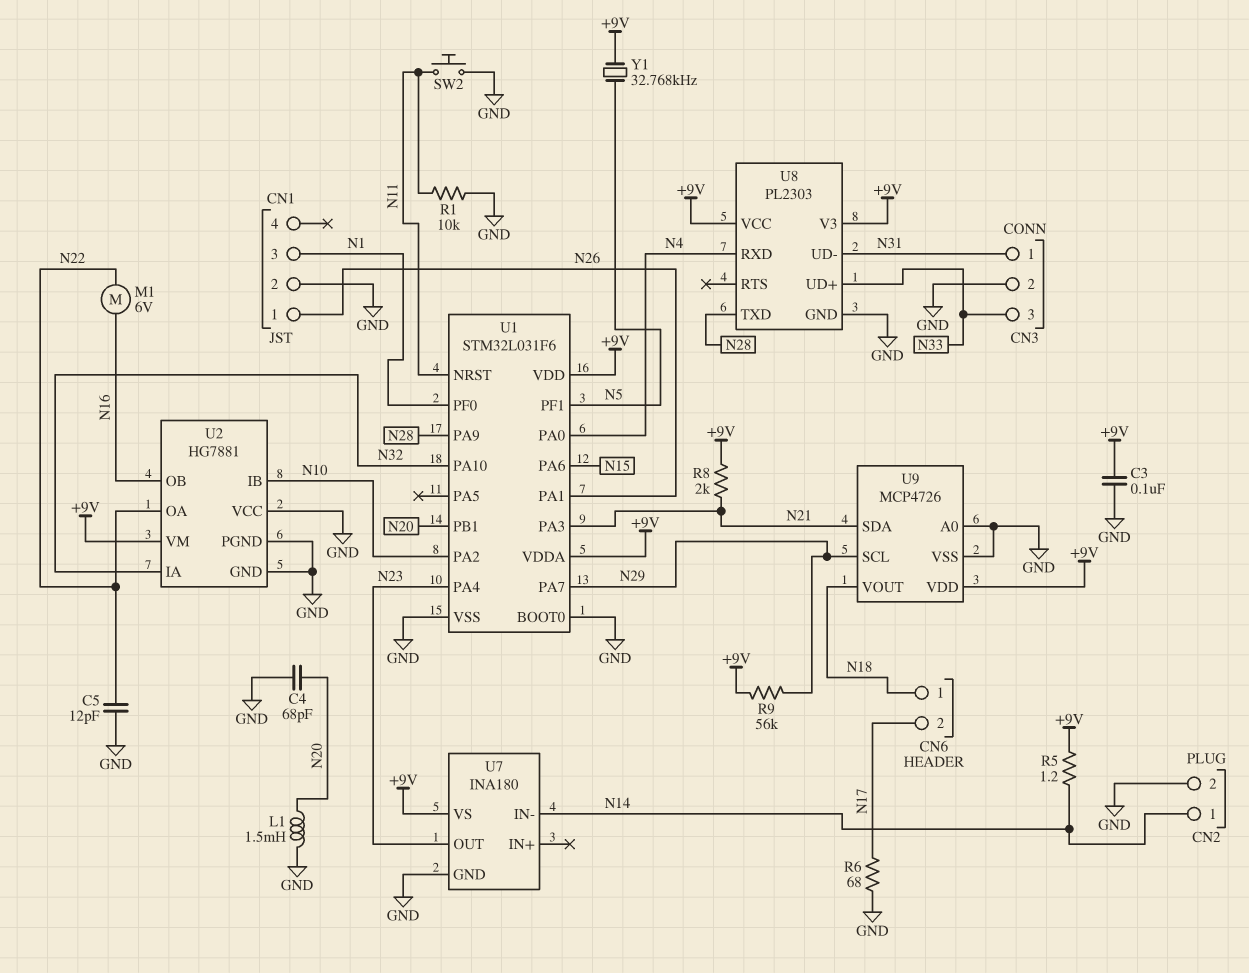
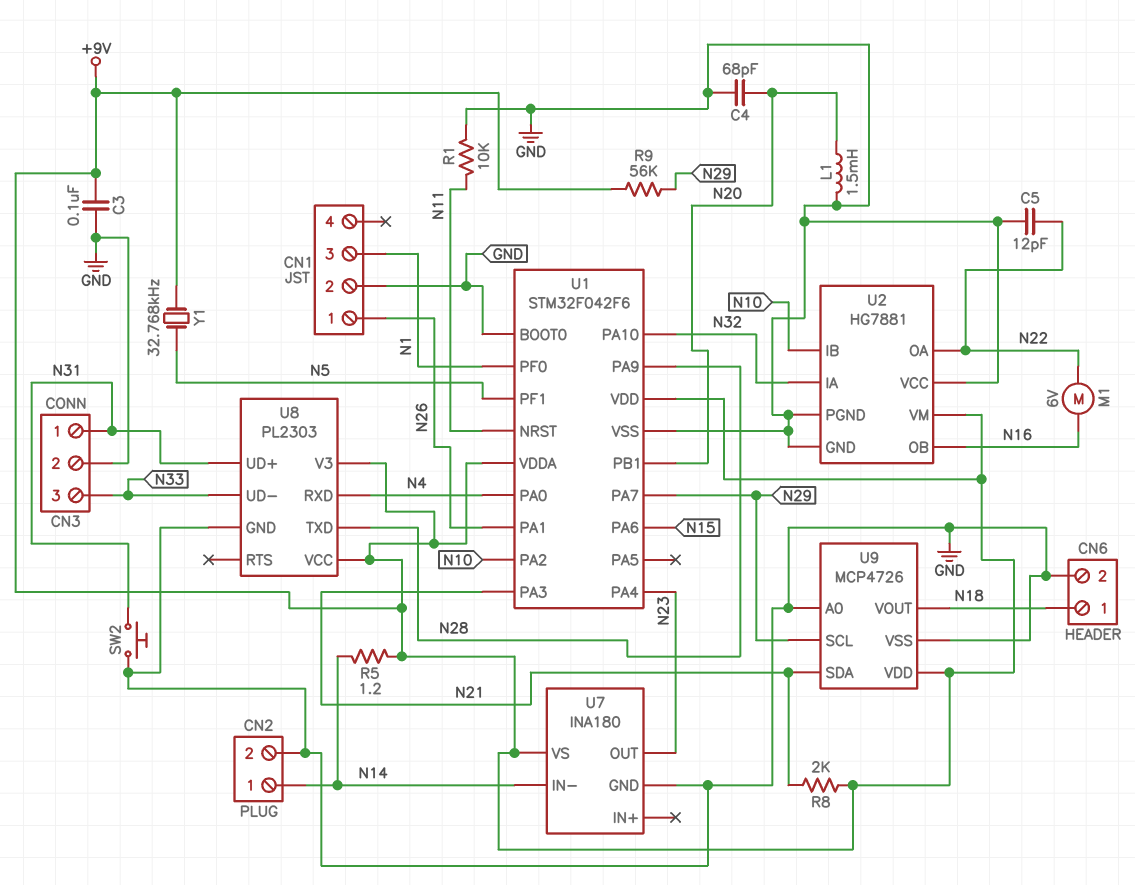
CN6 pin 2: N17 -> GND
R6: 68 (GND, N17) -> none
SW2: button (GND, N11) -> button (GND, N31)
U1: STM32L031F6 -> STM32F042F6
U8 pin UD+: N33 -> N31
U8 pin UD-: N31 -> N33

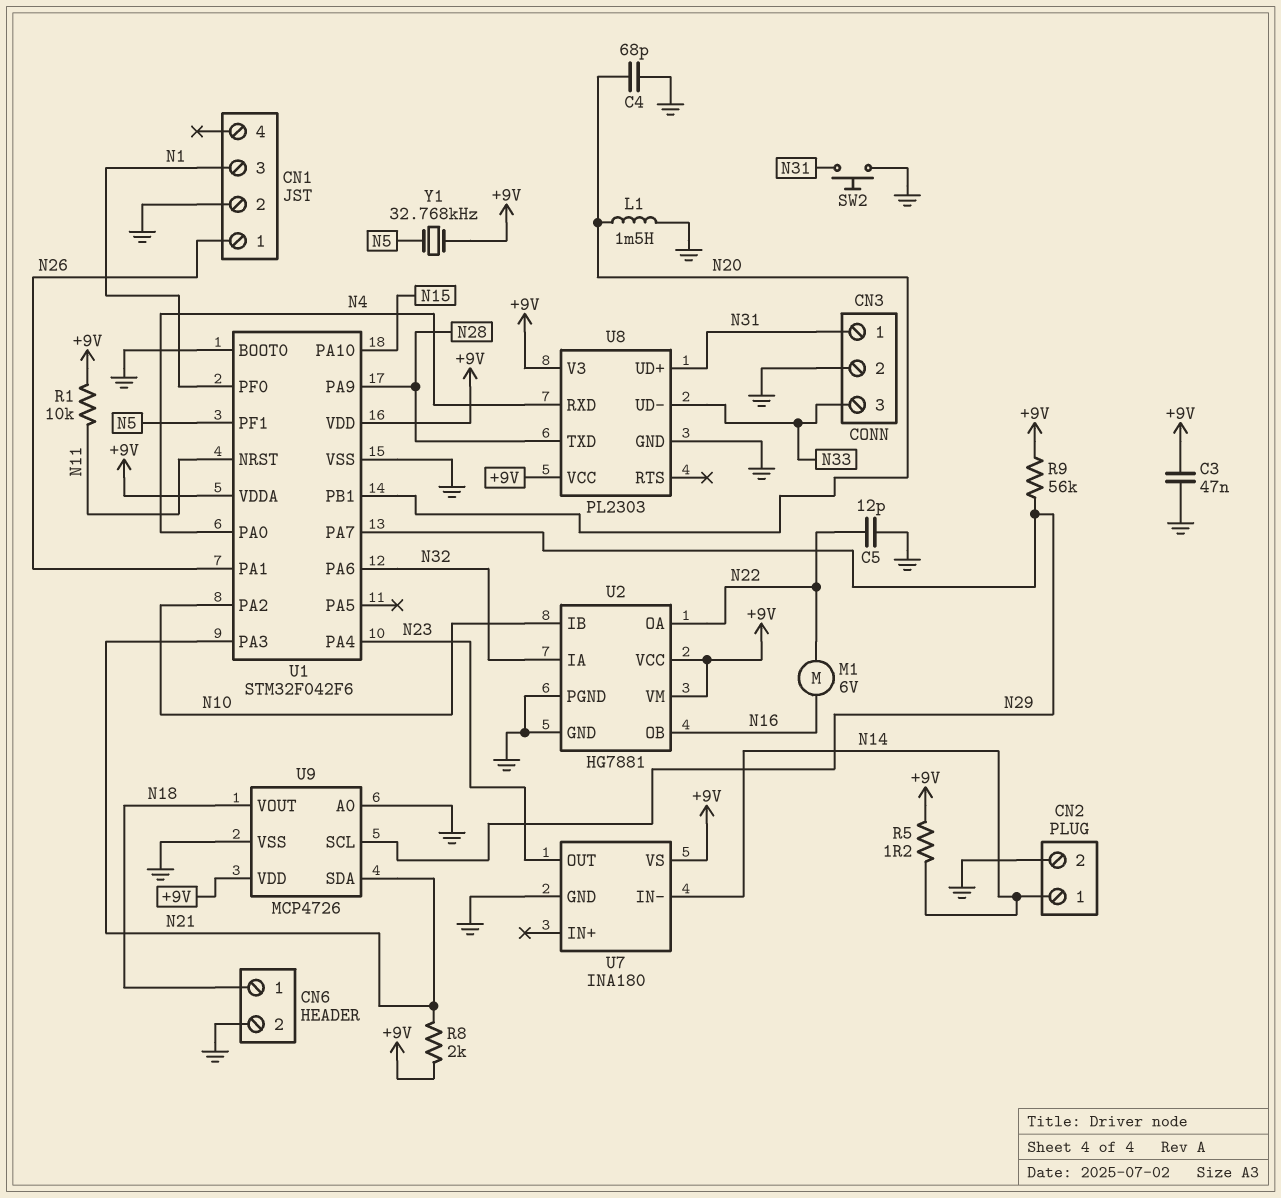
C3: 100nF (+9V, GND) -> 47nF (+9V, GND)
R1: 10k (GND, N11) -> 10k (+9V, N11)
U1 pin PA6: N15 -> N32
U1 pin PA10: N32 -> N15
U2 pin VCC: GND -> +9V

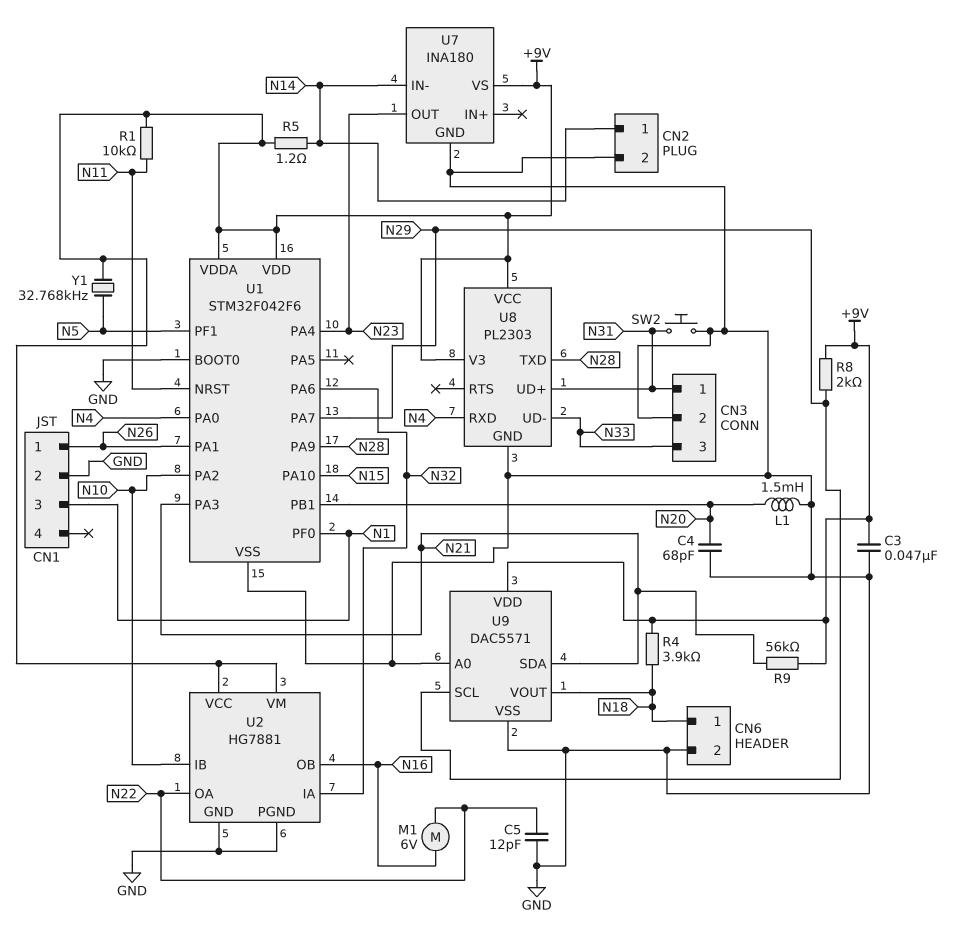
R4: none -> 3.9k (+9V, N18)
R8: 2k (+9V, N21) -> 2k (+9V, N29)
R9: 56k (+9V, N29) -> 56k (+9V, N21)
U9: MCP4726 -> DAC5571

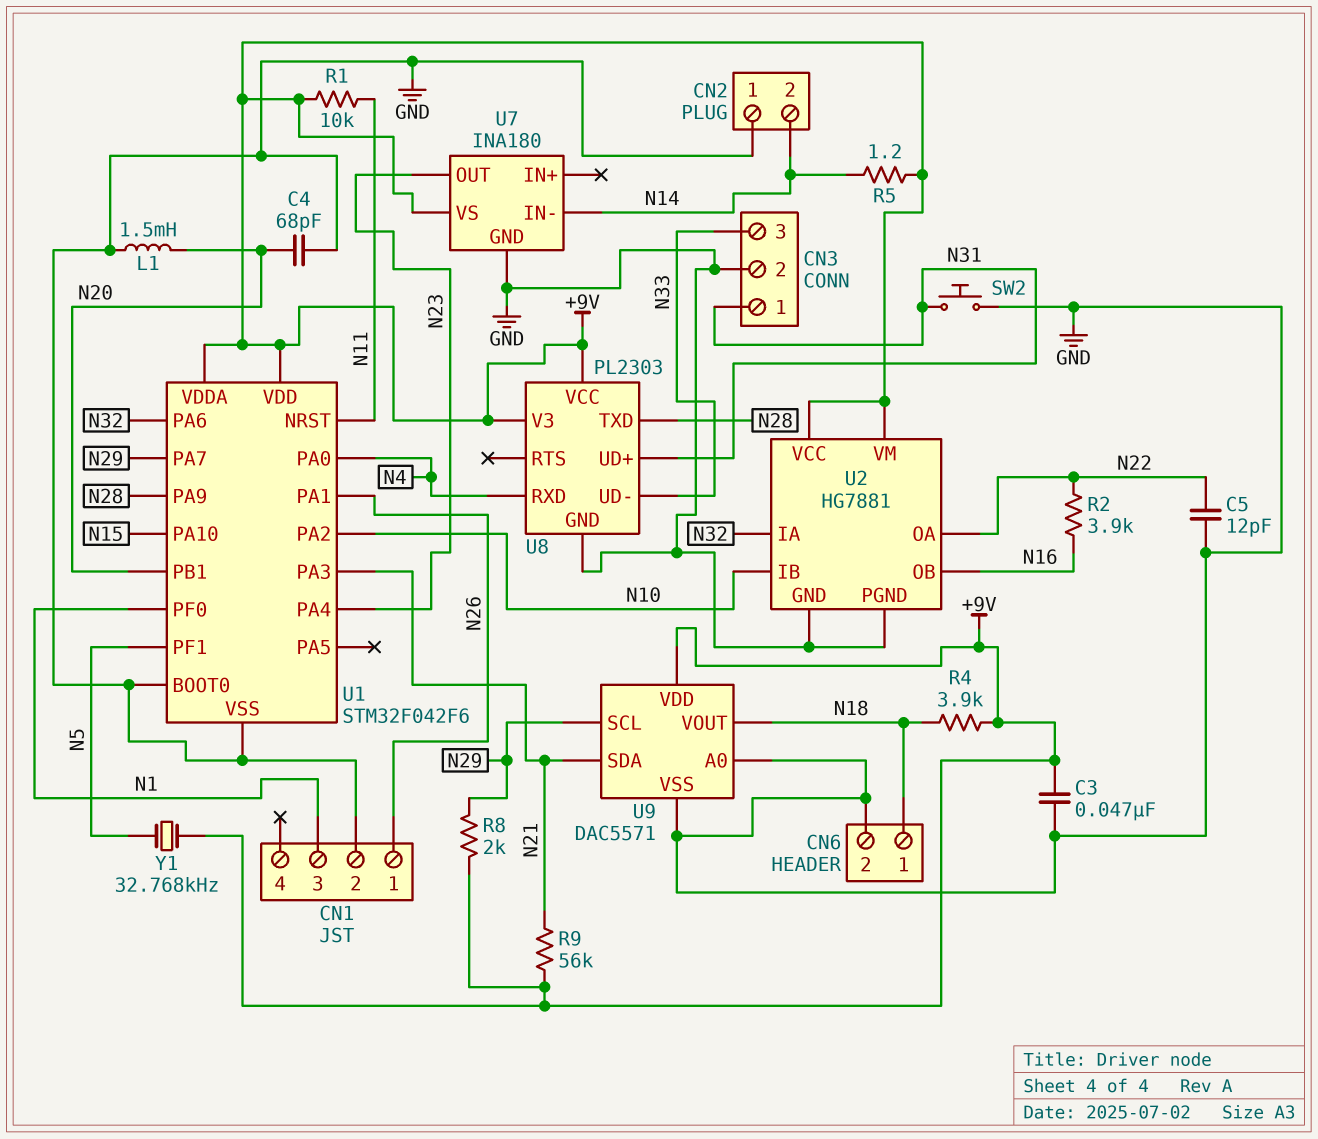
CN2 pin 1: N14 -> GND
CN2 pin 2: GND -> N14
M1: motor 6V (N16, N22) -> none
R2: none -> 3.9k (N16, N22)

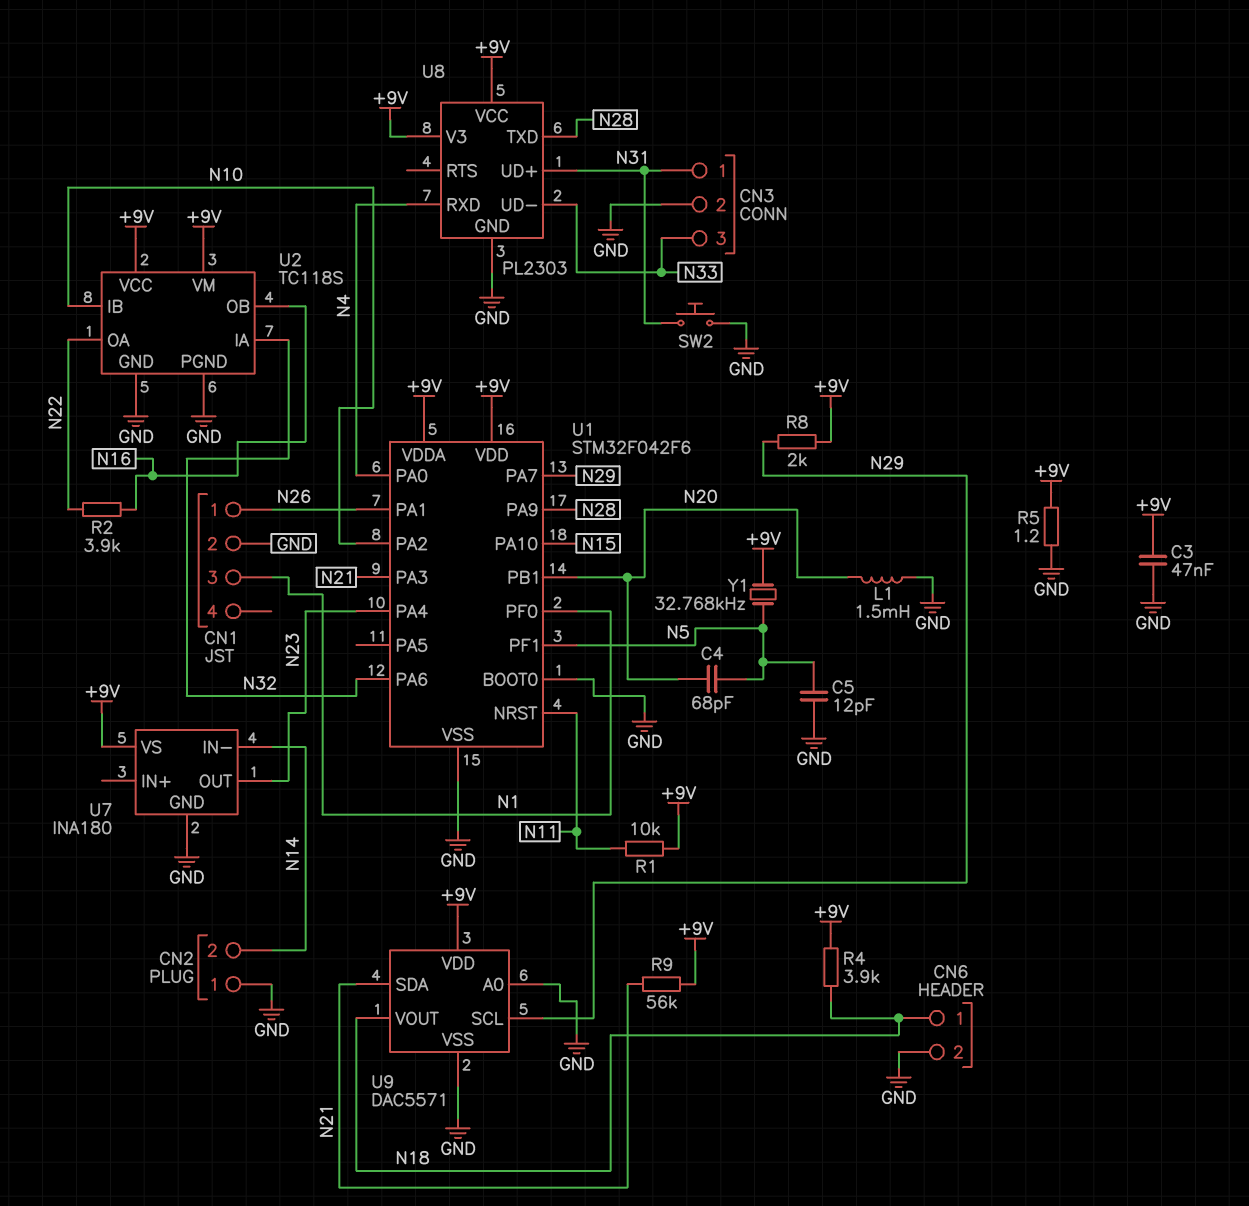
C4: 68pF (GND, N20) -> 68pF (N5, N20)
C5: 12pF (GND, N22) -> 12pF (GND, N5)
R5: 1.2 (+9V, N14) -> 1.2 (+9V, GND)
U2: HG7881 -> TC118S

